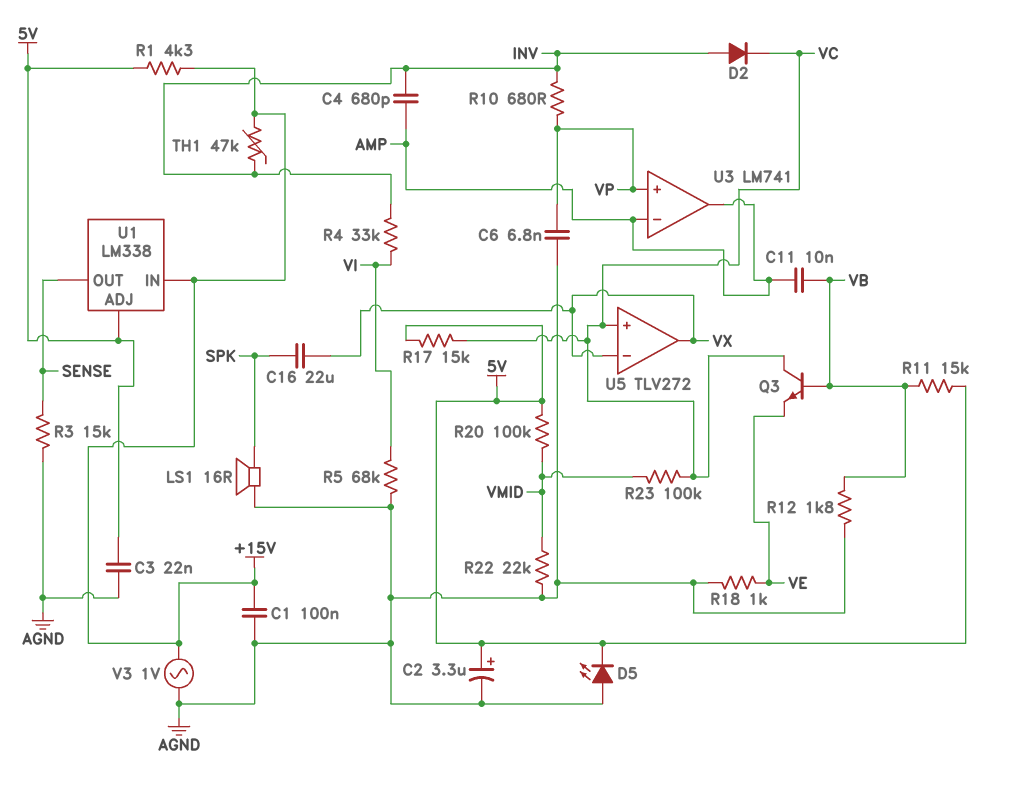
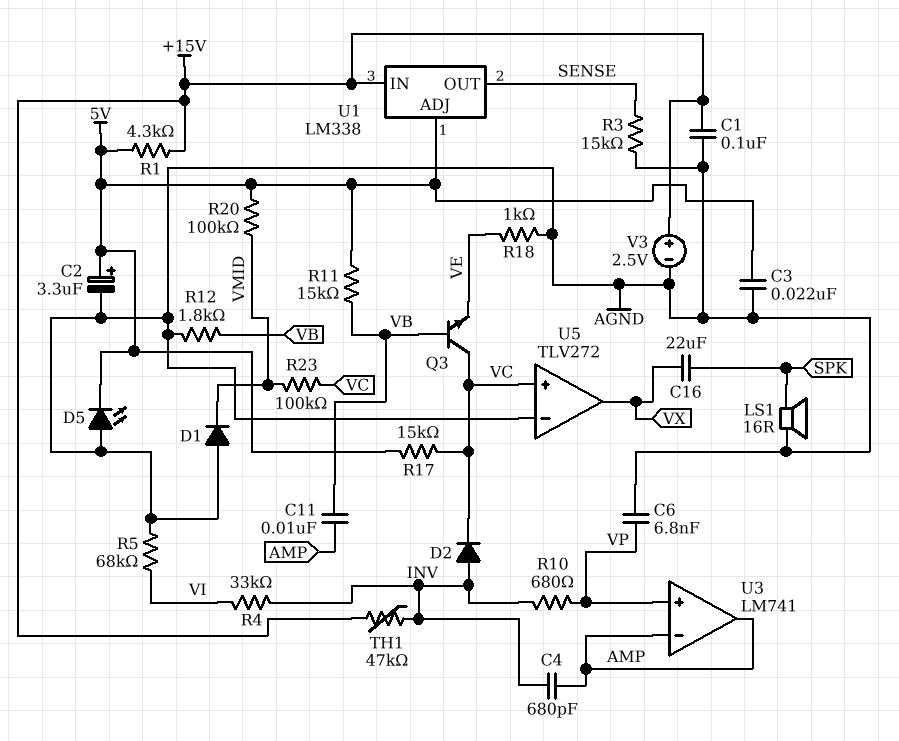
D1: none -> diode (A AGND, K VMID)
R22: 22k (AGND, VMID) -> none
U5 pin in-: VX -> AGND
V3: AC 1V (+15V, AGND) -> 2.5V (plus +15V, minus AGND)

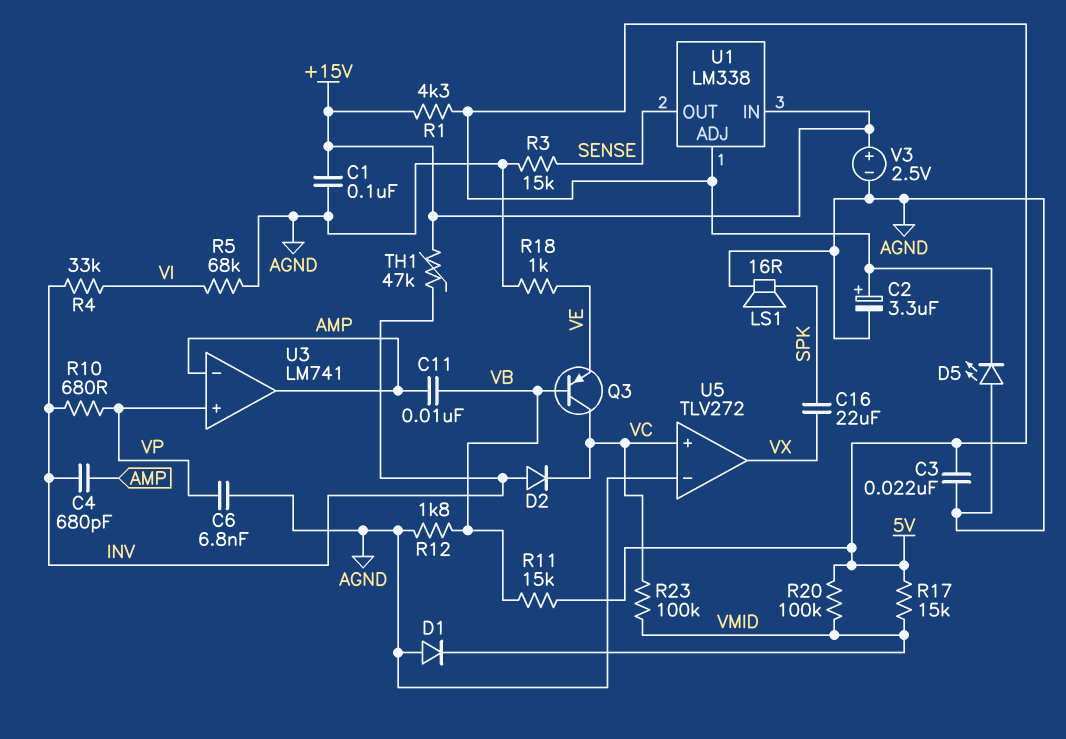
Q3: NPN (B VB, C VC, E VE) -> PNP (B VB, C VC, E VE)
R17: 15k (5V, VC) -> 15k (5V, VMID)

